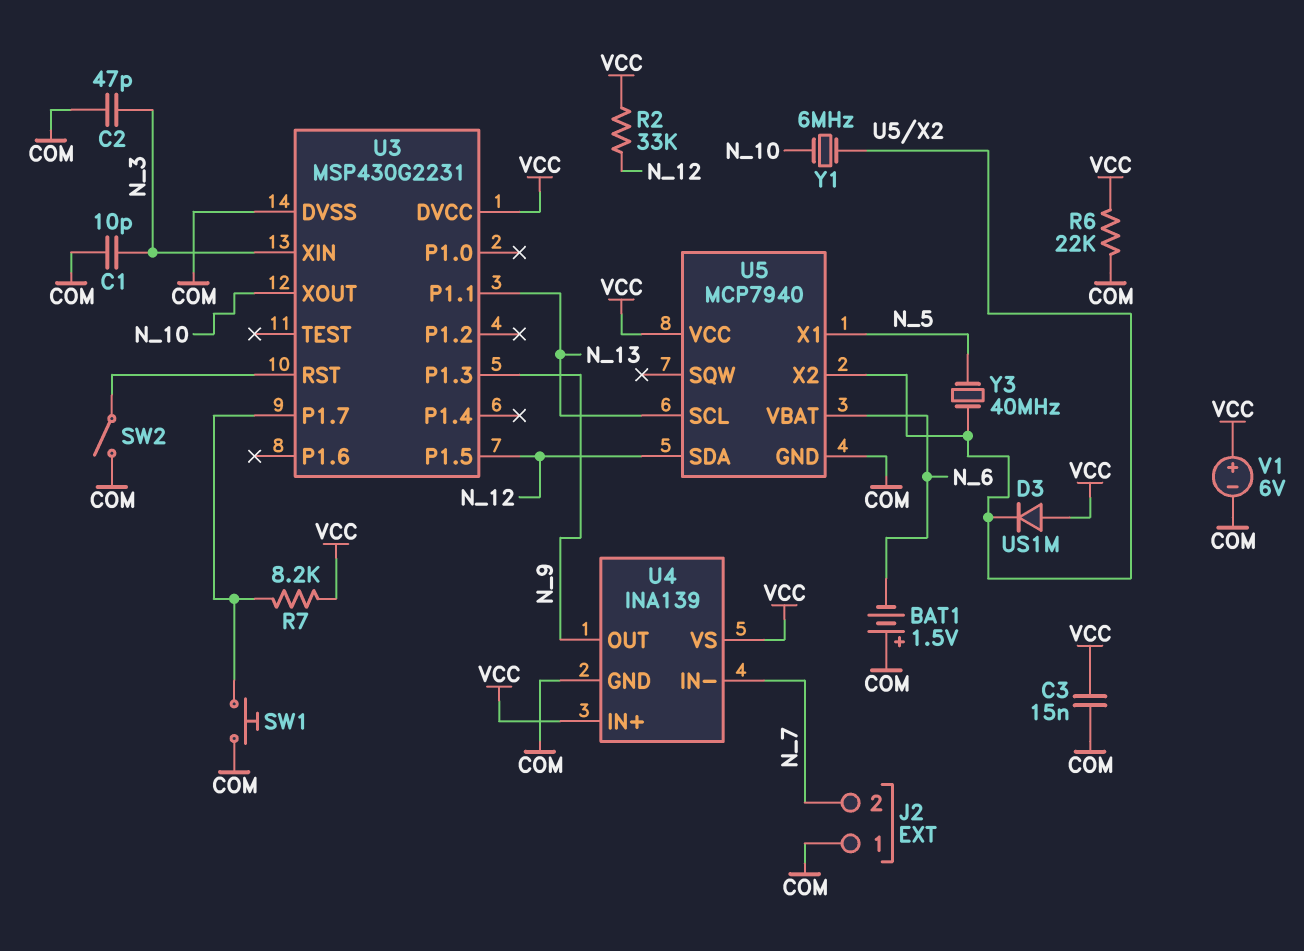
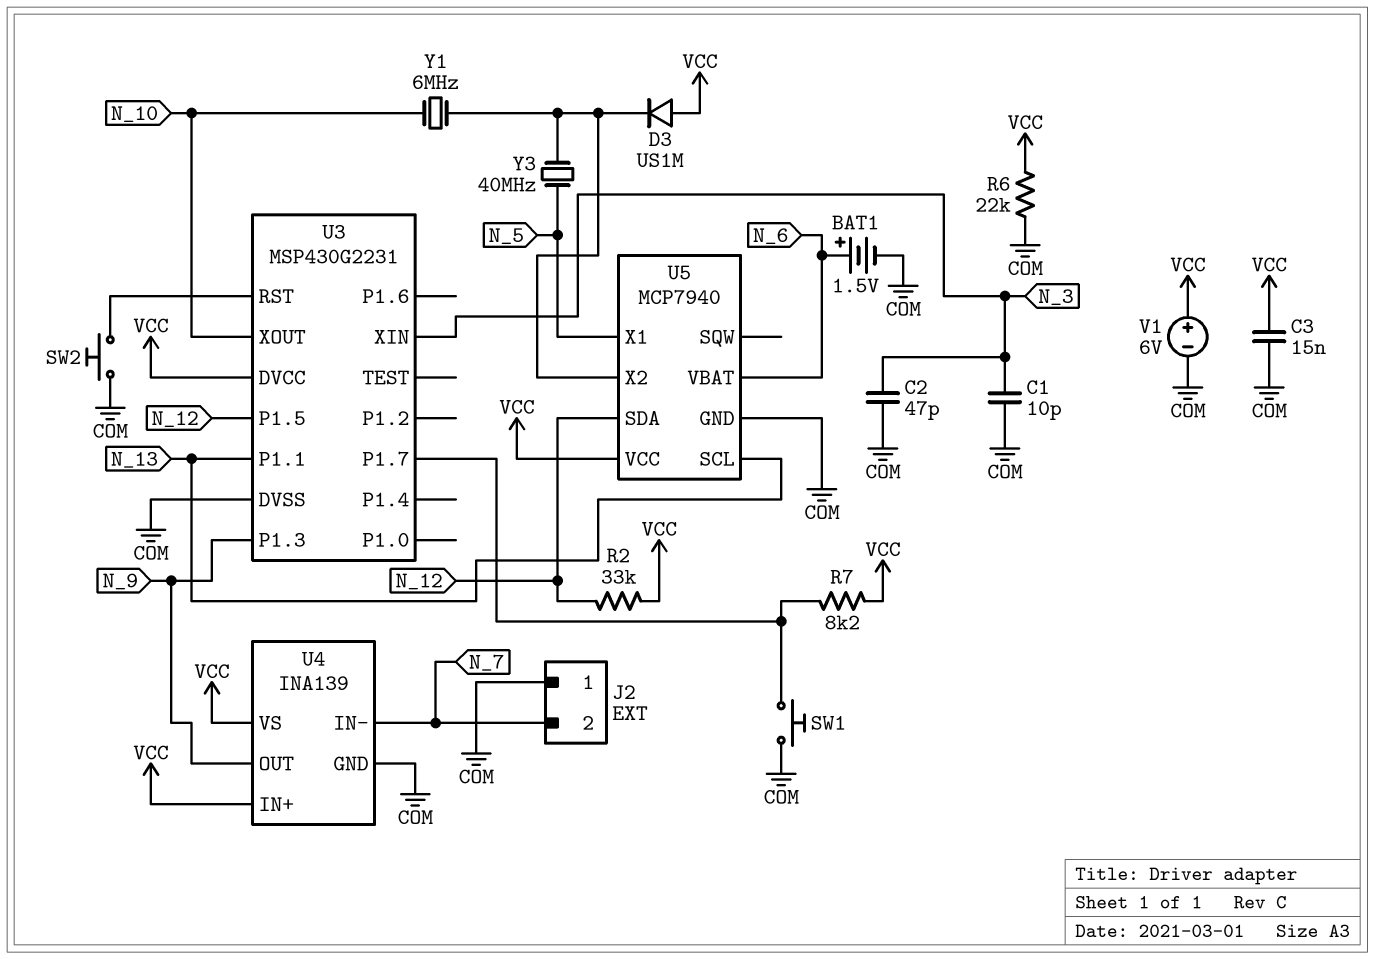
BAT1: 1.5V (plus COM, minus N_6) -> 1.5V (plus N_6, minus COM)
SW2: switch (COM, U3/RST) -> button (COM, U3/RST)

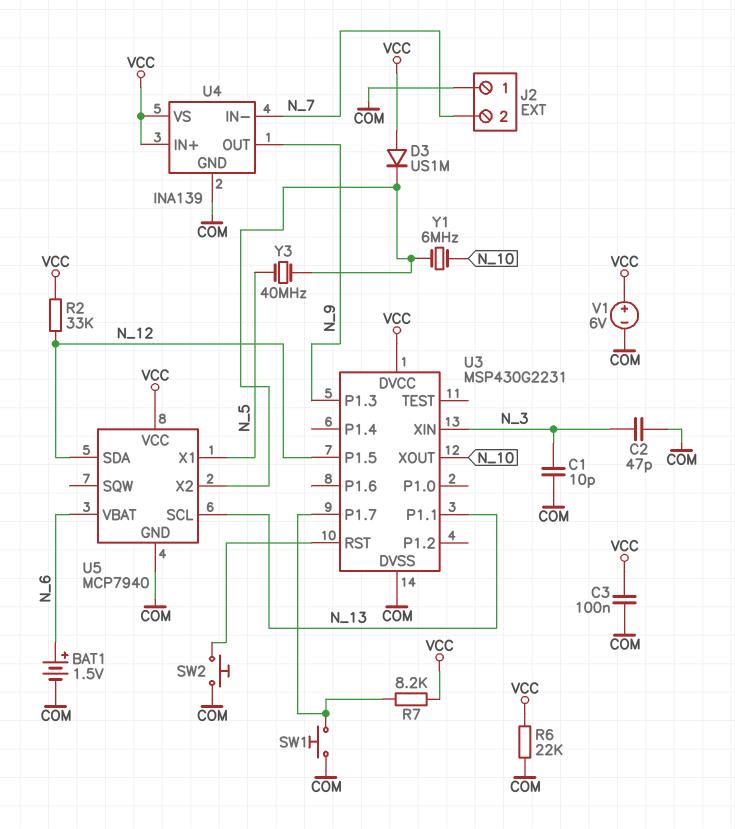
C3: 15nF (COM, VCC) -> 100nF (COM, VCC)

